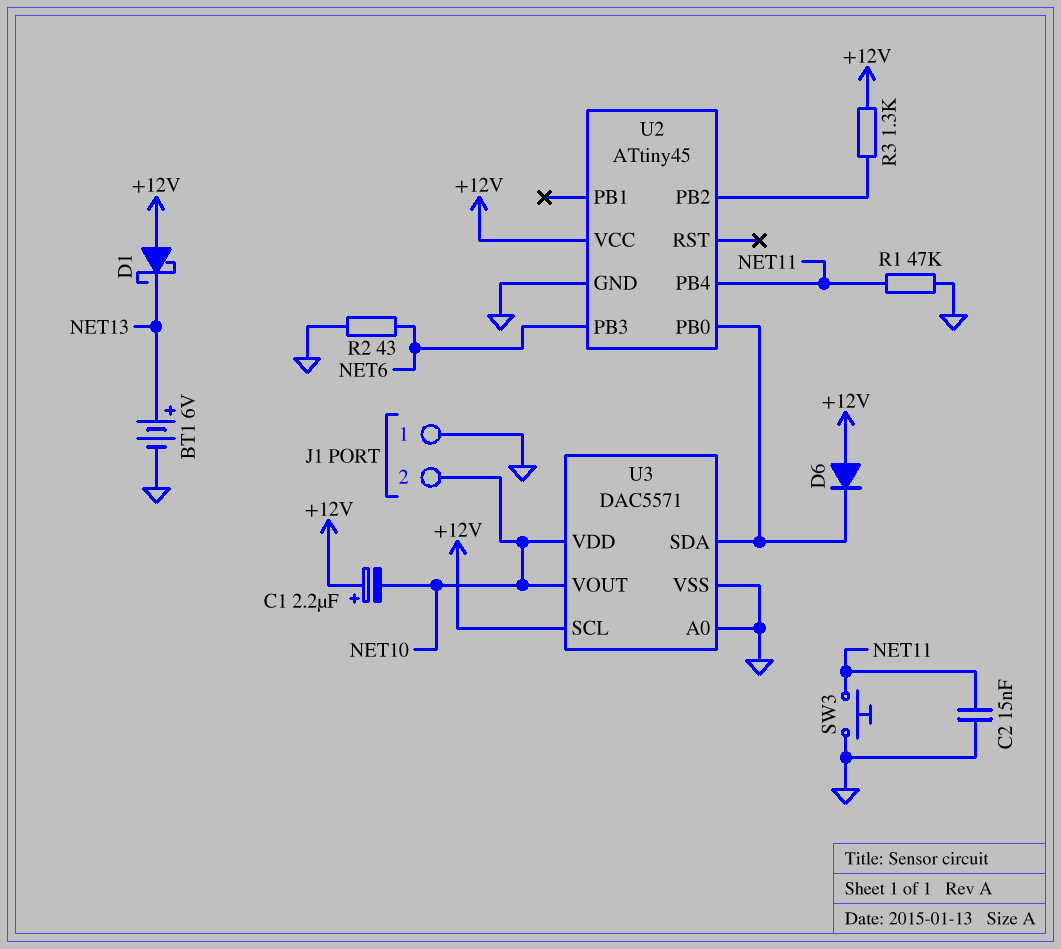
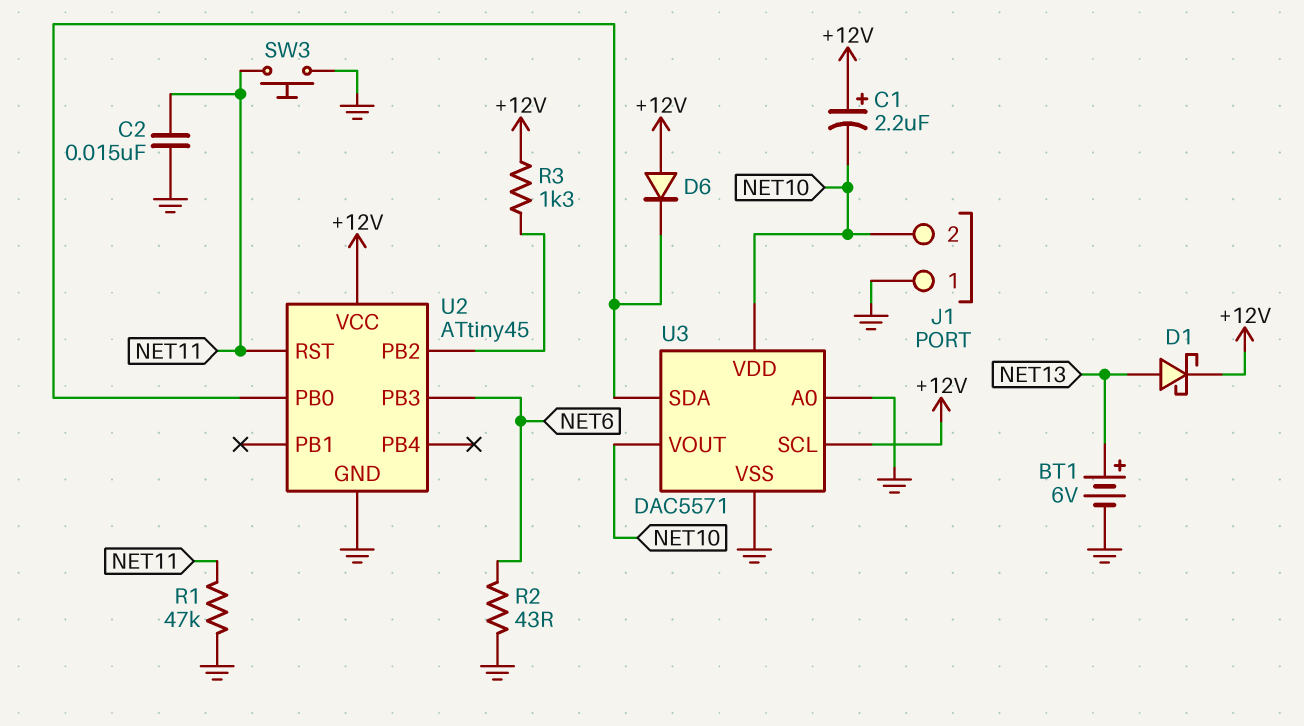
D1: schottky (A +12V, K NET13) -> schottky (A NET13, K +12V)
U2 pin PB4: NET11 -> none
U2 pin RST: none -> NET11

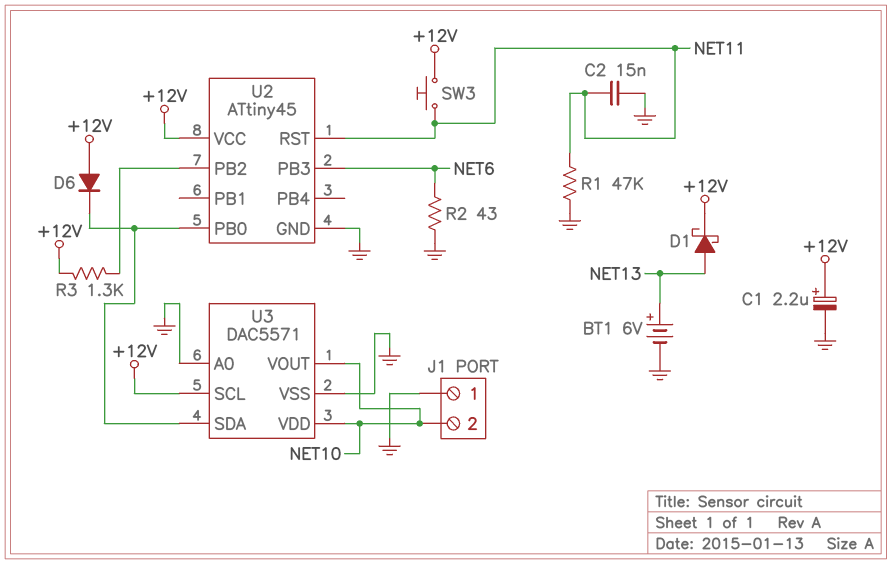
C1: 2.2uF (plus +12V, minus NET10) -> 2.2uF (plus +12V, minus GND)
SW3: button (GND, NET11) -> button (+12V, NET11)

